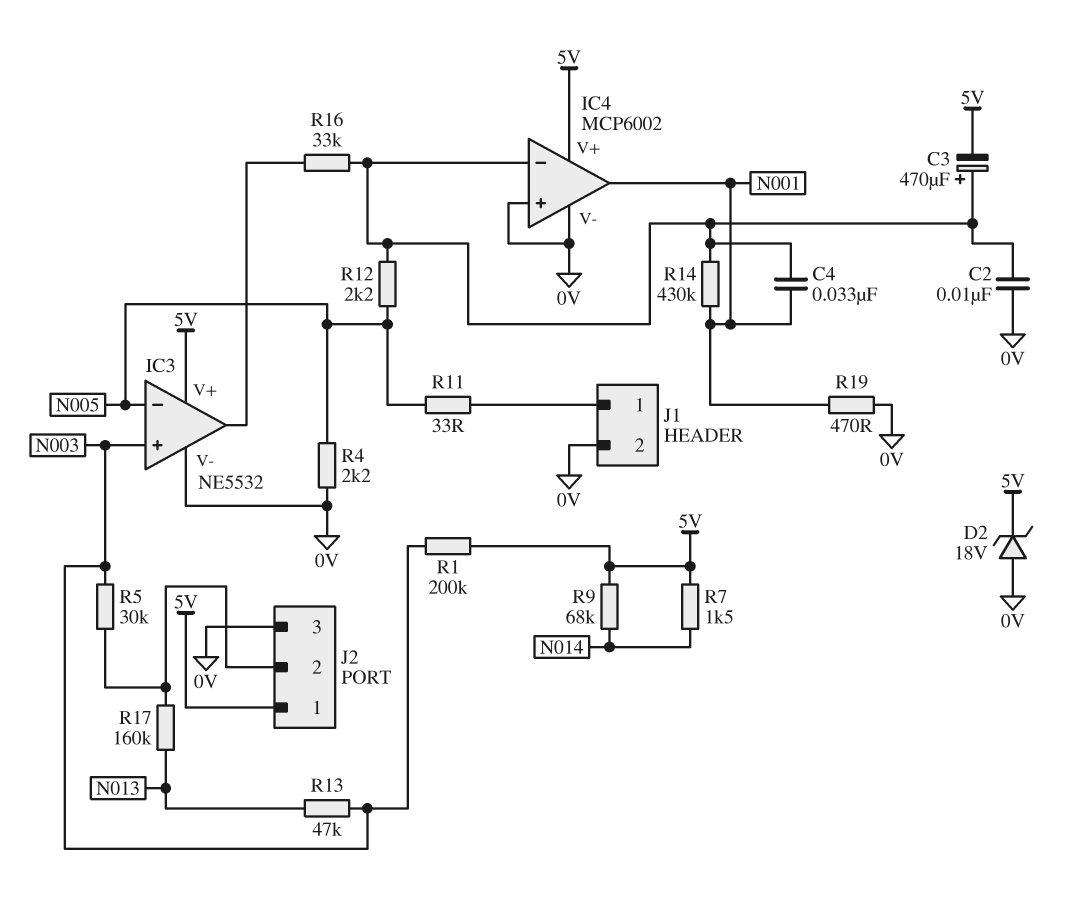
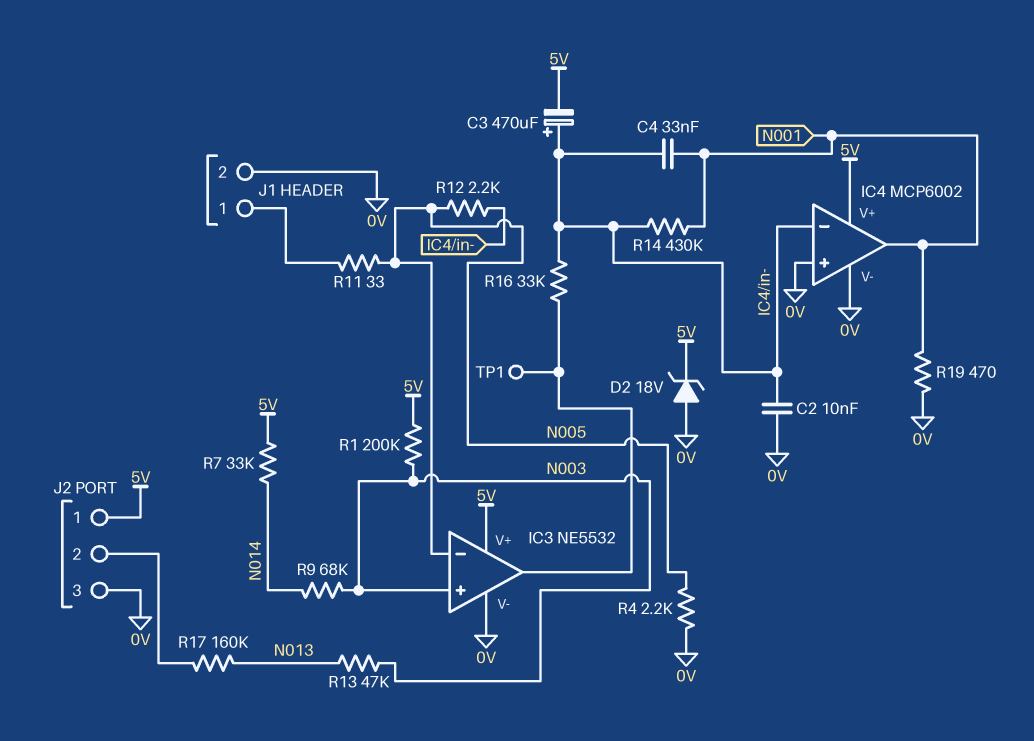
R5: 30k (J2/2, N003) -> none
R7: 1.5k (5V, N014) -> 33k (5V, N014)
R9: 68k (5V, N014) -> 68k (N003, N014)
TP1: none -> test point (IC3/out)

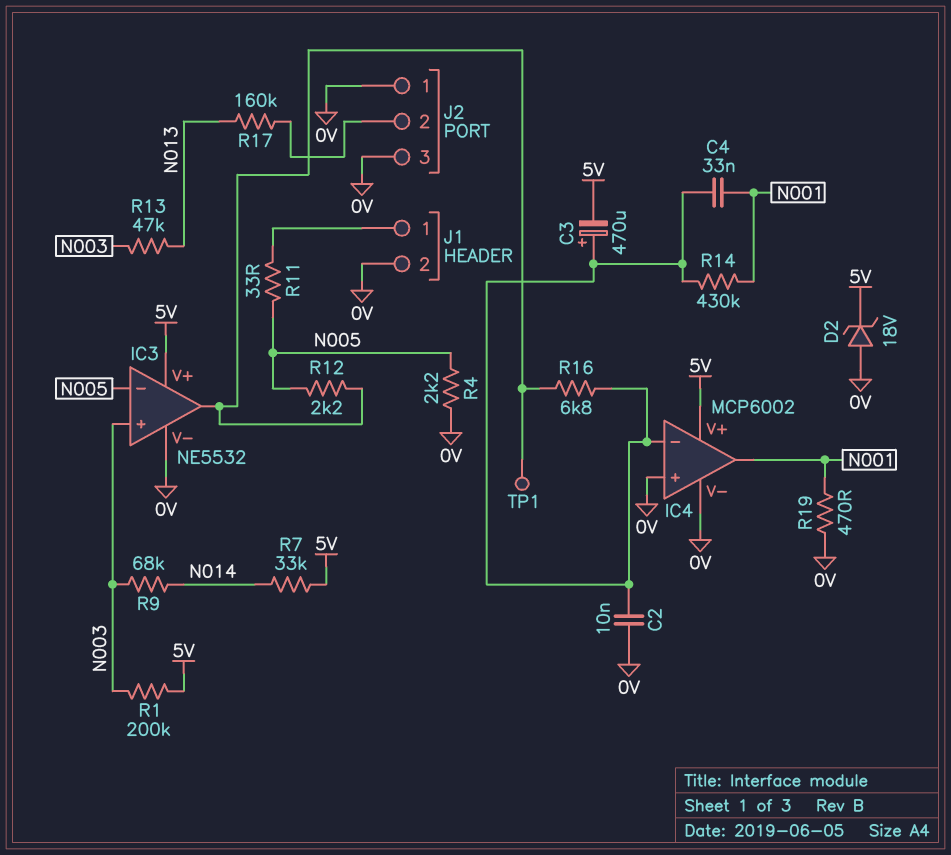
J2 pin 1: 5V -> 0V
R12: 2.2k (IC4/in-, N005) -> 2.2k (IC3/out, N005)
R16: 33k (IC3/out, IC4/in-) -> 6.8k (IC3/out, IC4/in-)

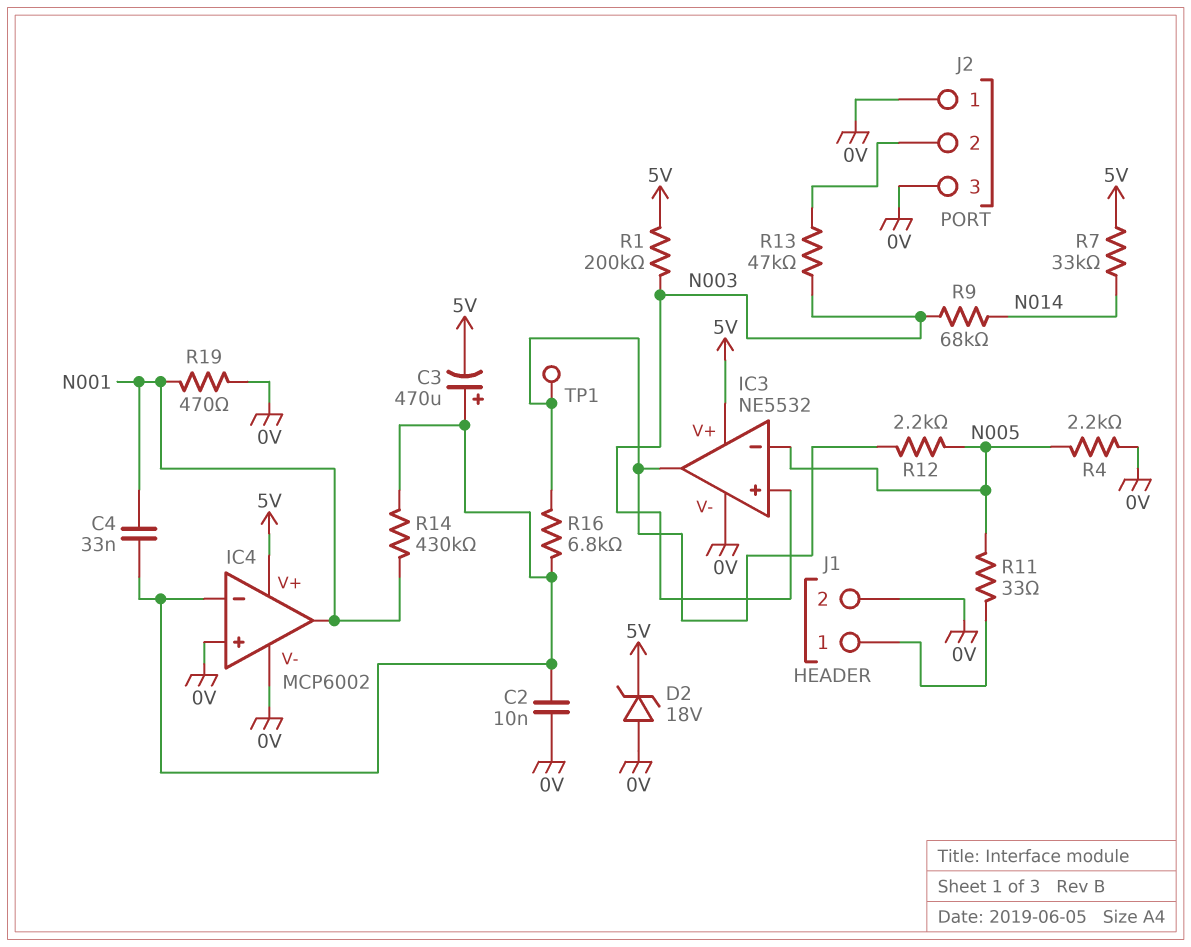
R13: 47k (N003, N013) -> 47k (J2/2, N003)
R17: 160k (J2/2, N013) -> none

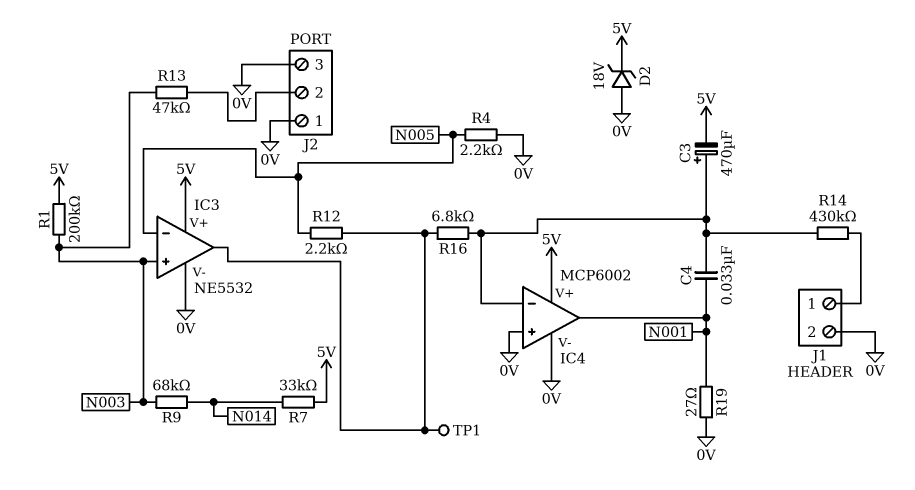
C2: 10nF (0V, IC4/in-) -> none
R11: 33 (J1/1, N005) -> none
R14: 430k (IC4/in-, N001) -> 430k (IC4/in-, J1/1)
R19: 470 (0V, N001) -> 27 (0V, N001)

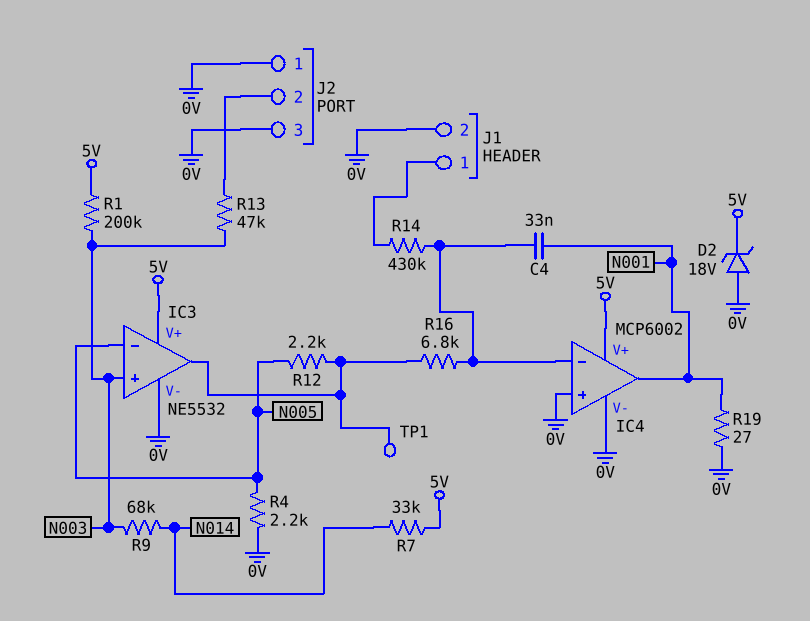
C3: 470uF (plus IC4/in-, minus 5V) -> none

